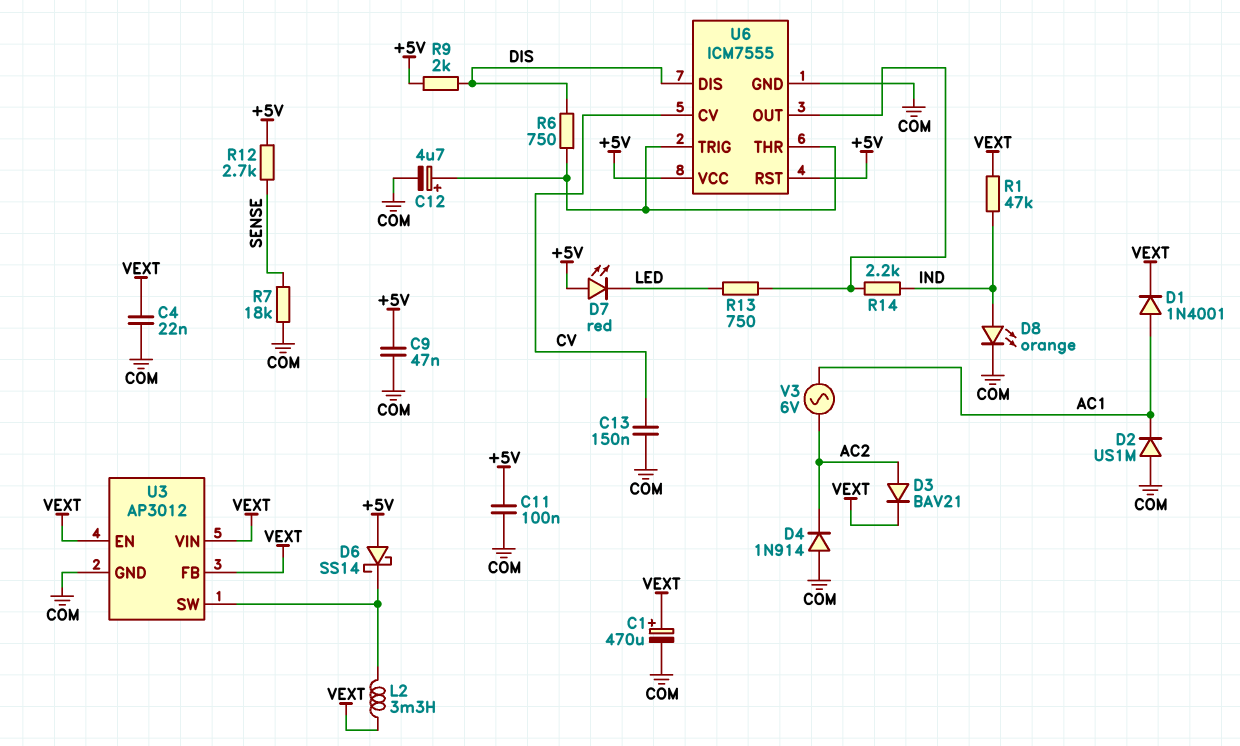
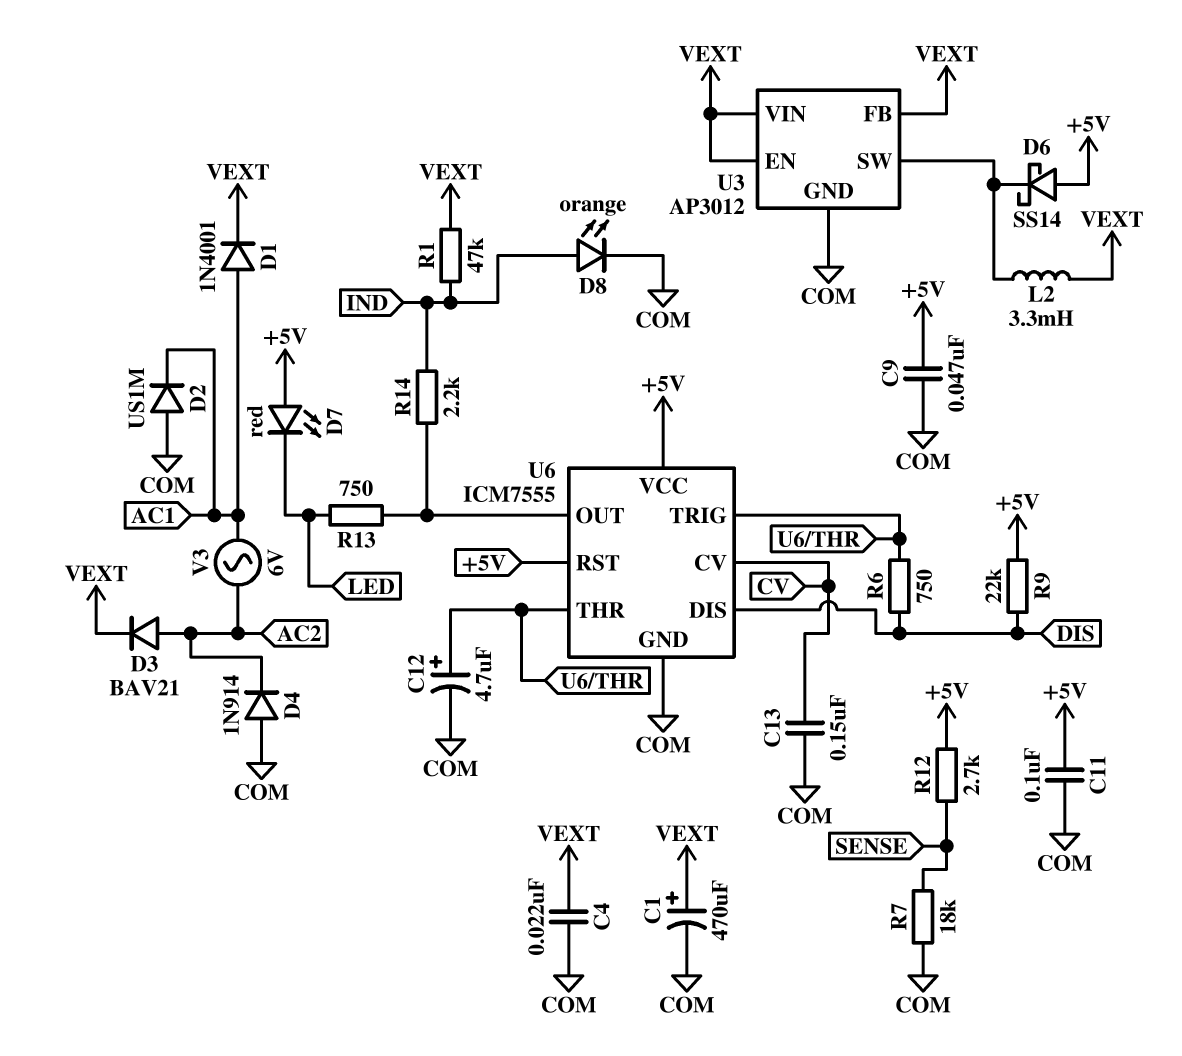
R9: 2k (+5V, DIS) -> 22k (+5V, DIS)

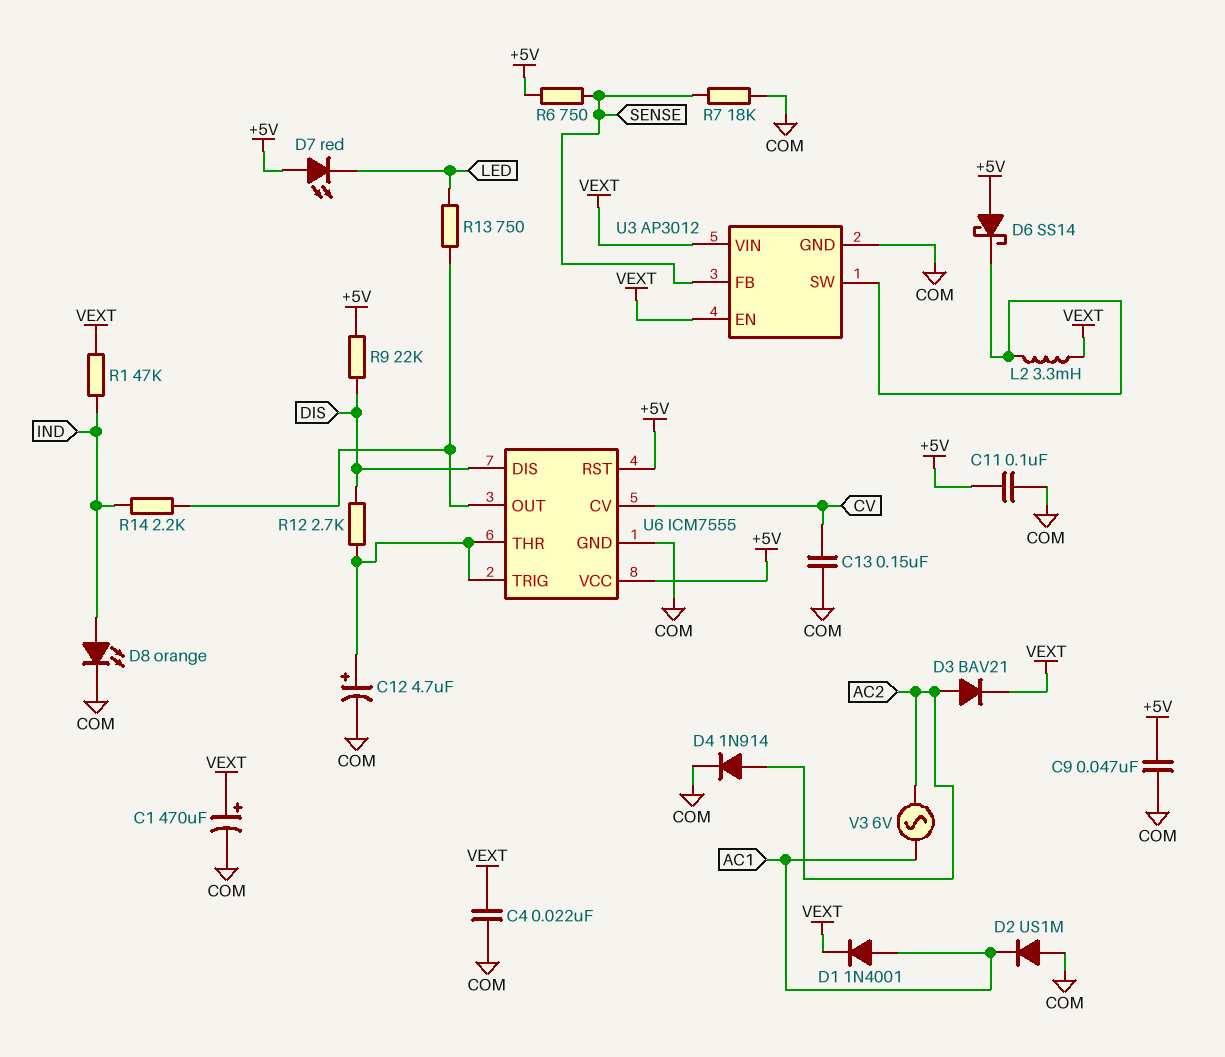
D4: diode 1N914 (A COM, K AC2) -> diode 1N914 (A AC2, K COM)
R6: 750 (DIS, U6/THR) -> 750 (+5V, SENSE)
R12: 2.7k (+5V, SENSE) -> 2.7k (DIS, U6/THR)
U3 pin FB: VEXT -> SENSE

